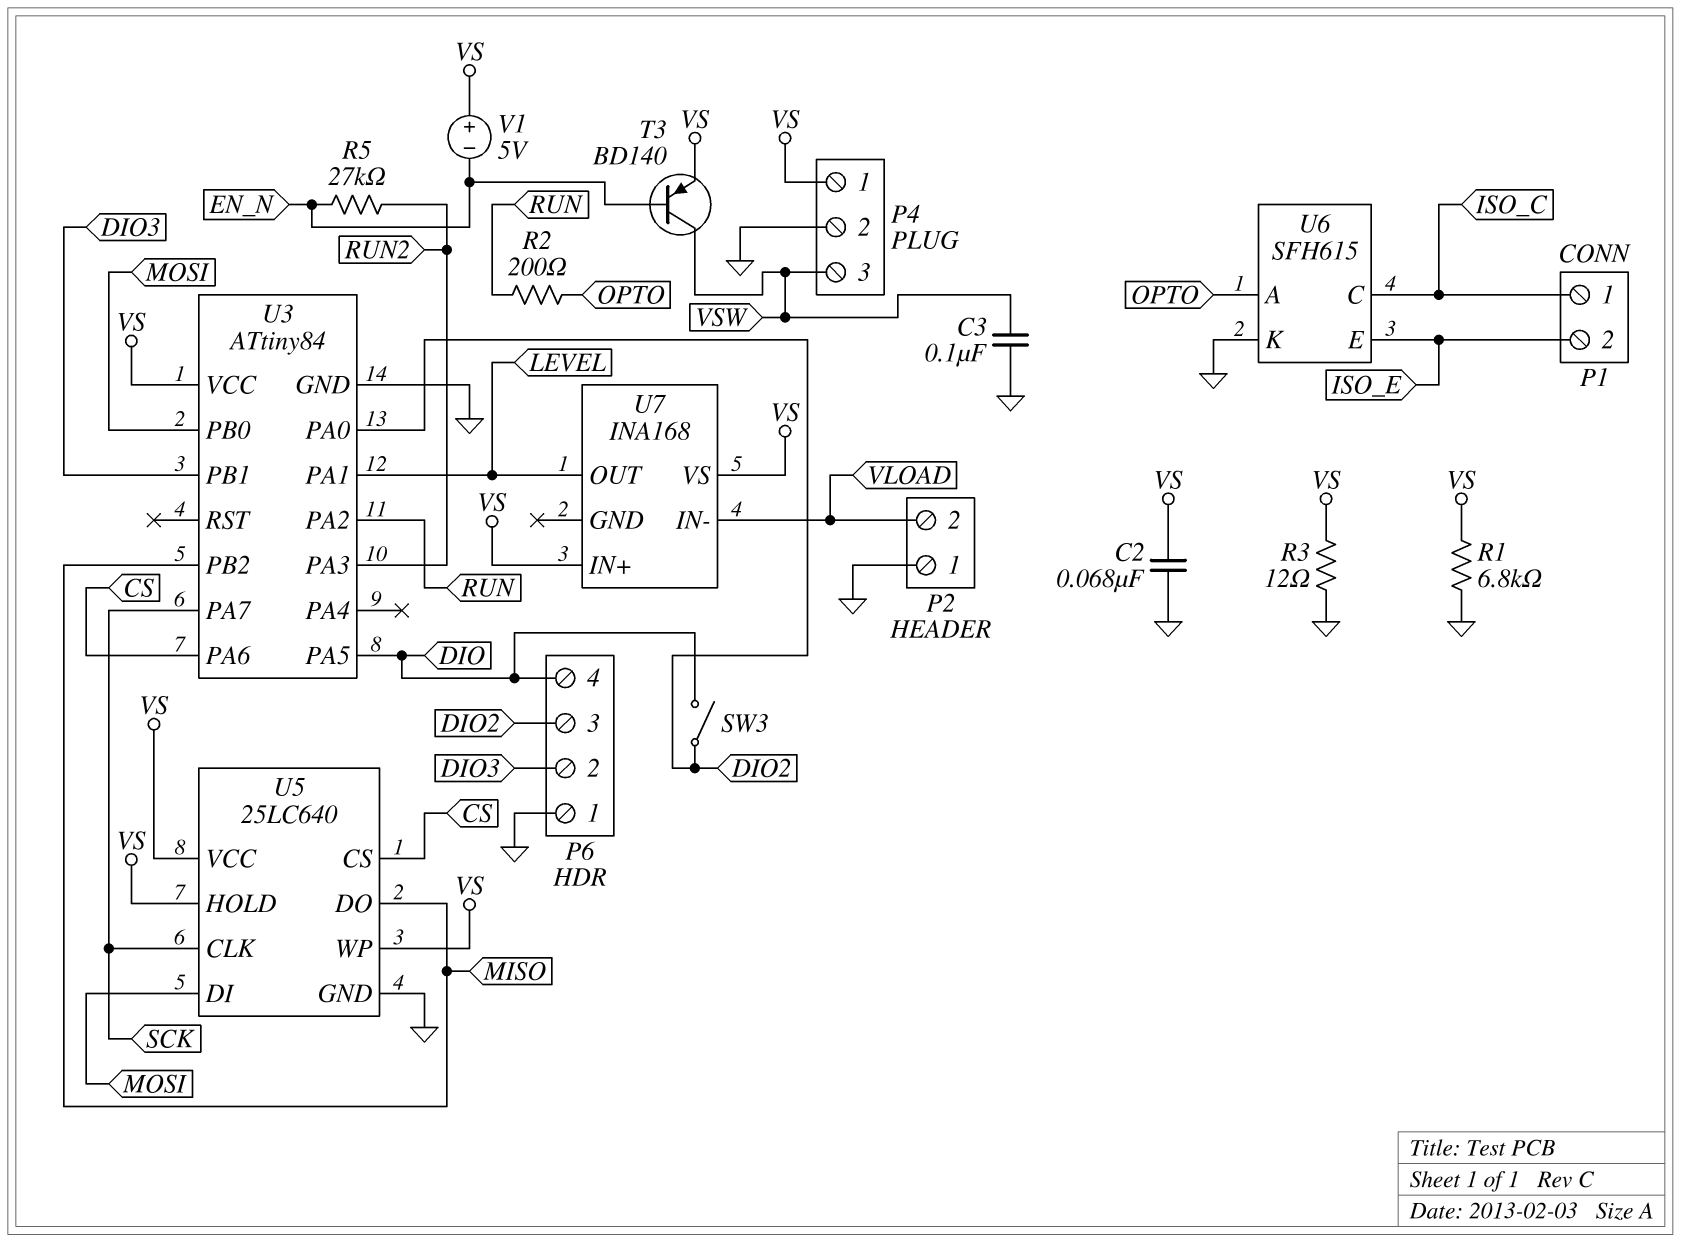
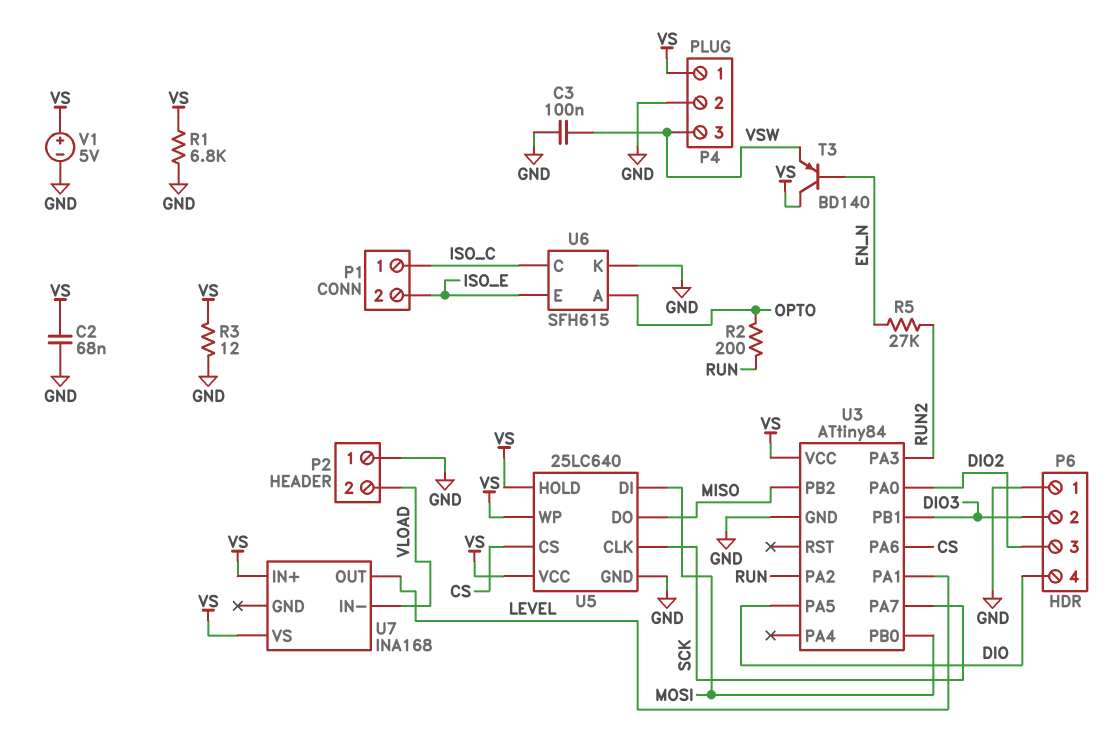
SW3: switch (DIO, DIO2) -> none
T3: PNP BD140 (B EN_N, C VSW, E VS) -> PNP BD140 (B EN_N, C VS, E VSW)
V1: 5V (plus VS, minus EN_N) -> 5V (plus VS, minus GND)

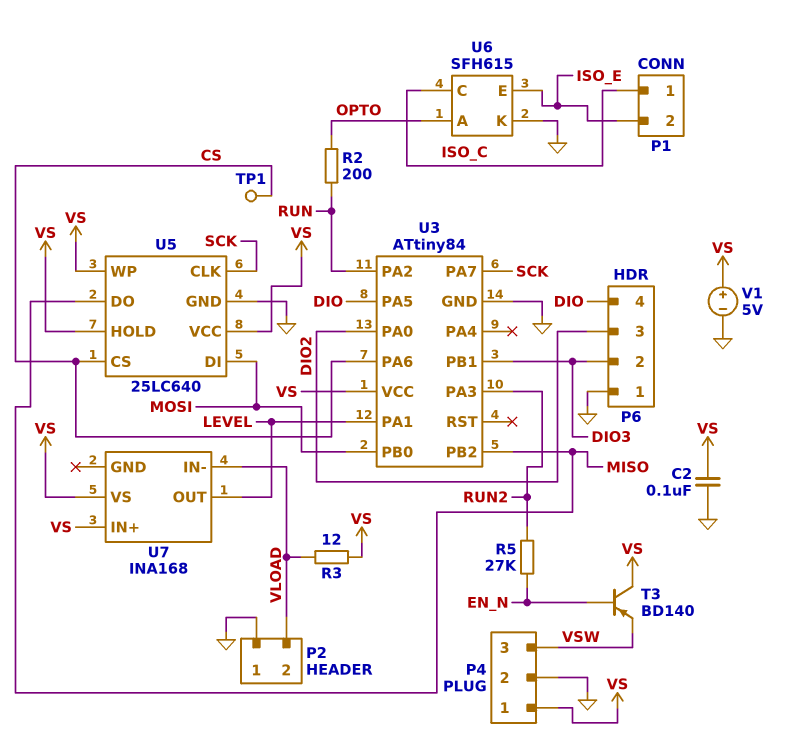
C2: 68nF (GND, VS) -> 100nF (GND, VS)
C3: 100nF (GND, VSW) -> none
R1: 6.8k (GND, VS) -> none
R3: 12 (GND, VS) -> 12 (VLOAD, VS)
TP1: none -> test point (CS)

